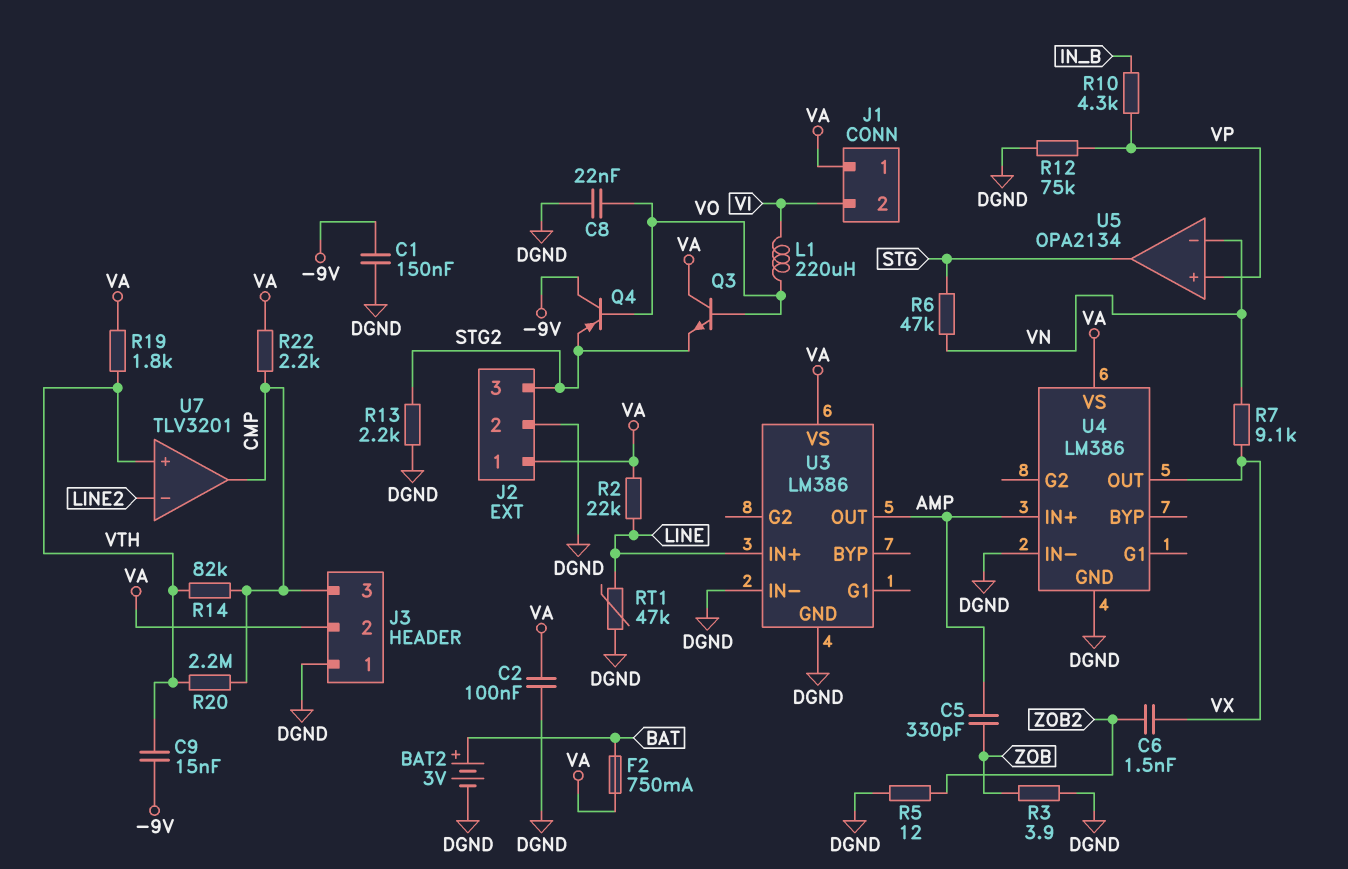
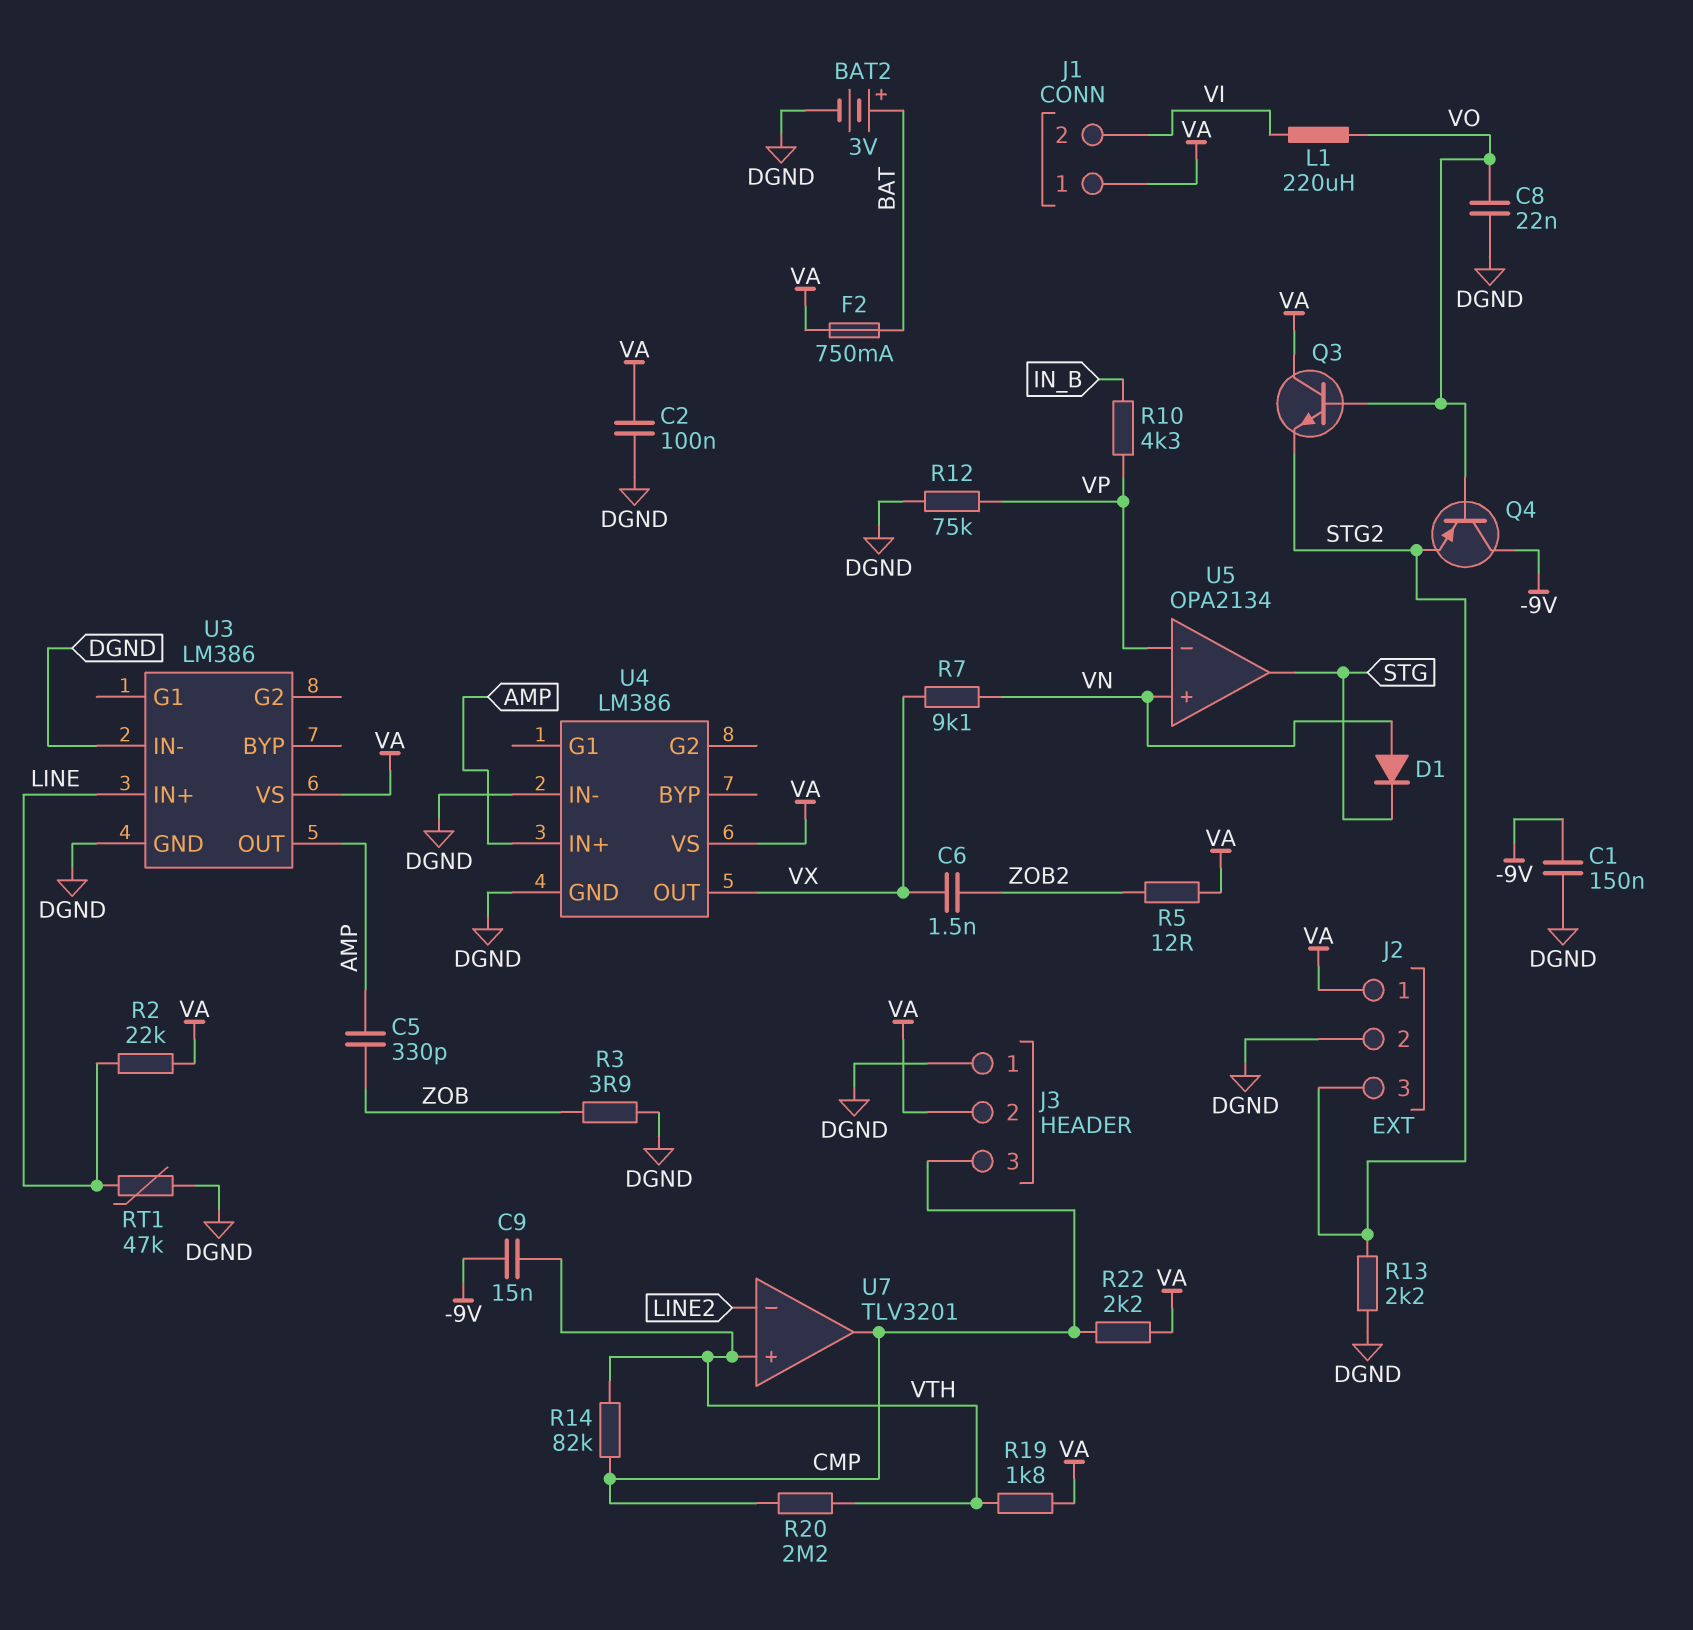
D1: none -> diode (A VN, K STG)
R5: 12 (DGND, ZOB2) -> 12 (VA, ZOB2)
R6: 47k (STG, VN) -> none
U5 pin in+: VP -> VN
U5 pin in-: VN -> VP

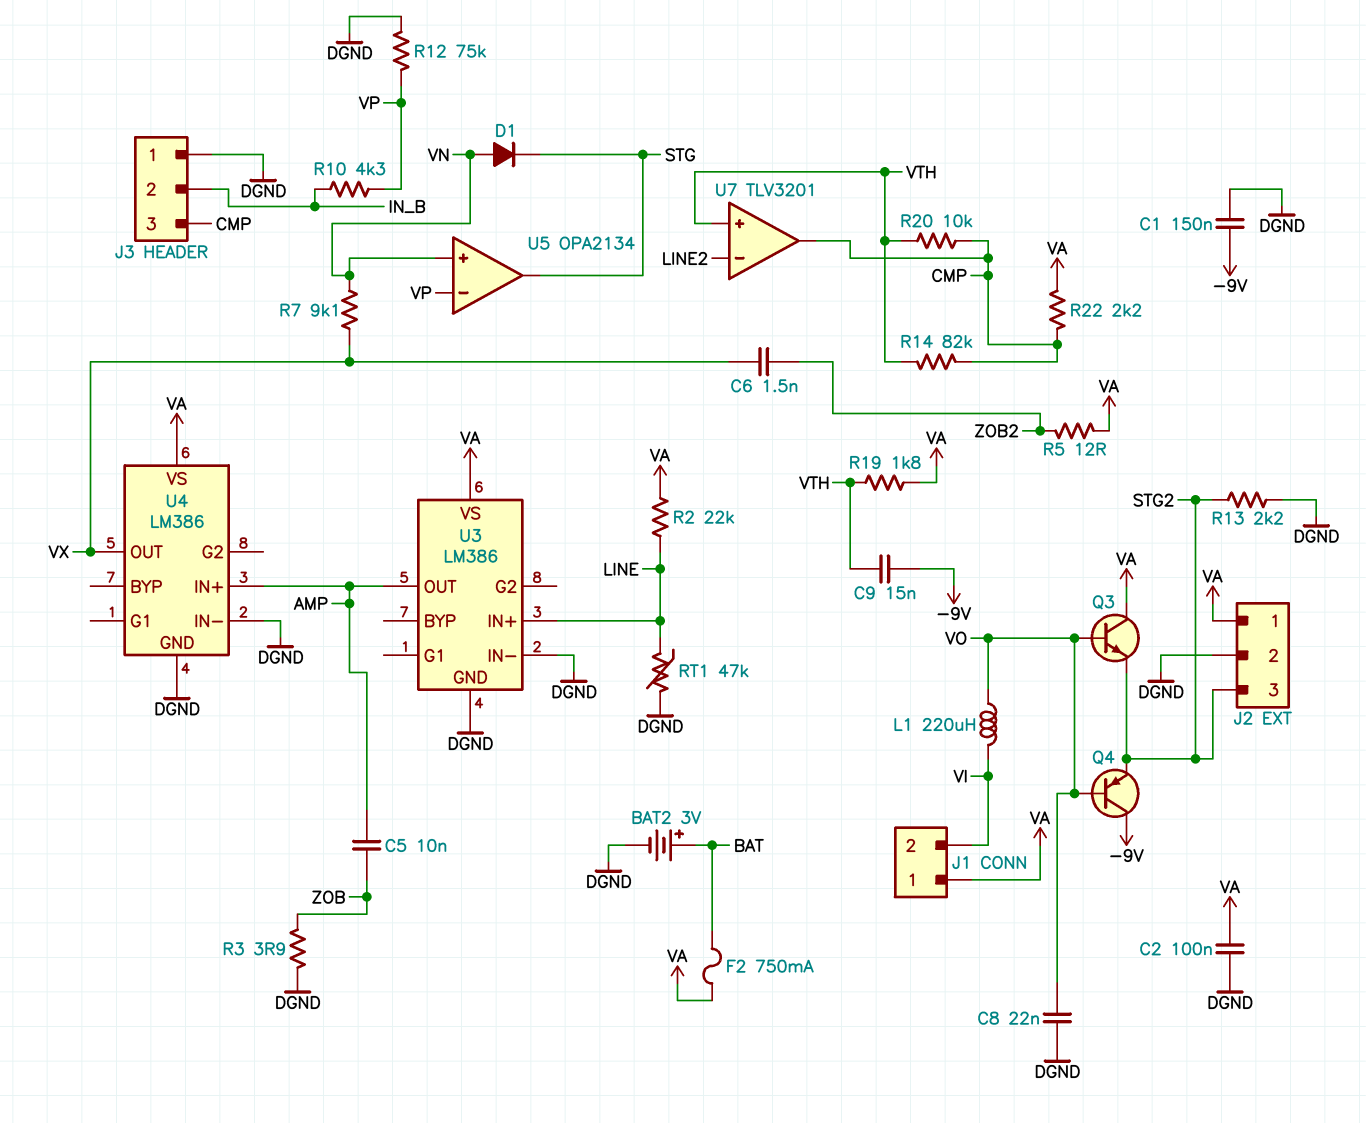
C5: 330pF (AMP, ZOB) -> 10nF (AMP, ZOB)
J3 pin 2: VA -> IN_B
R20: 2.2M (CMP, VTH) -> 10k (CMP, VTH)

